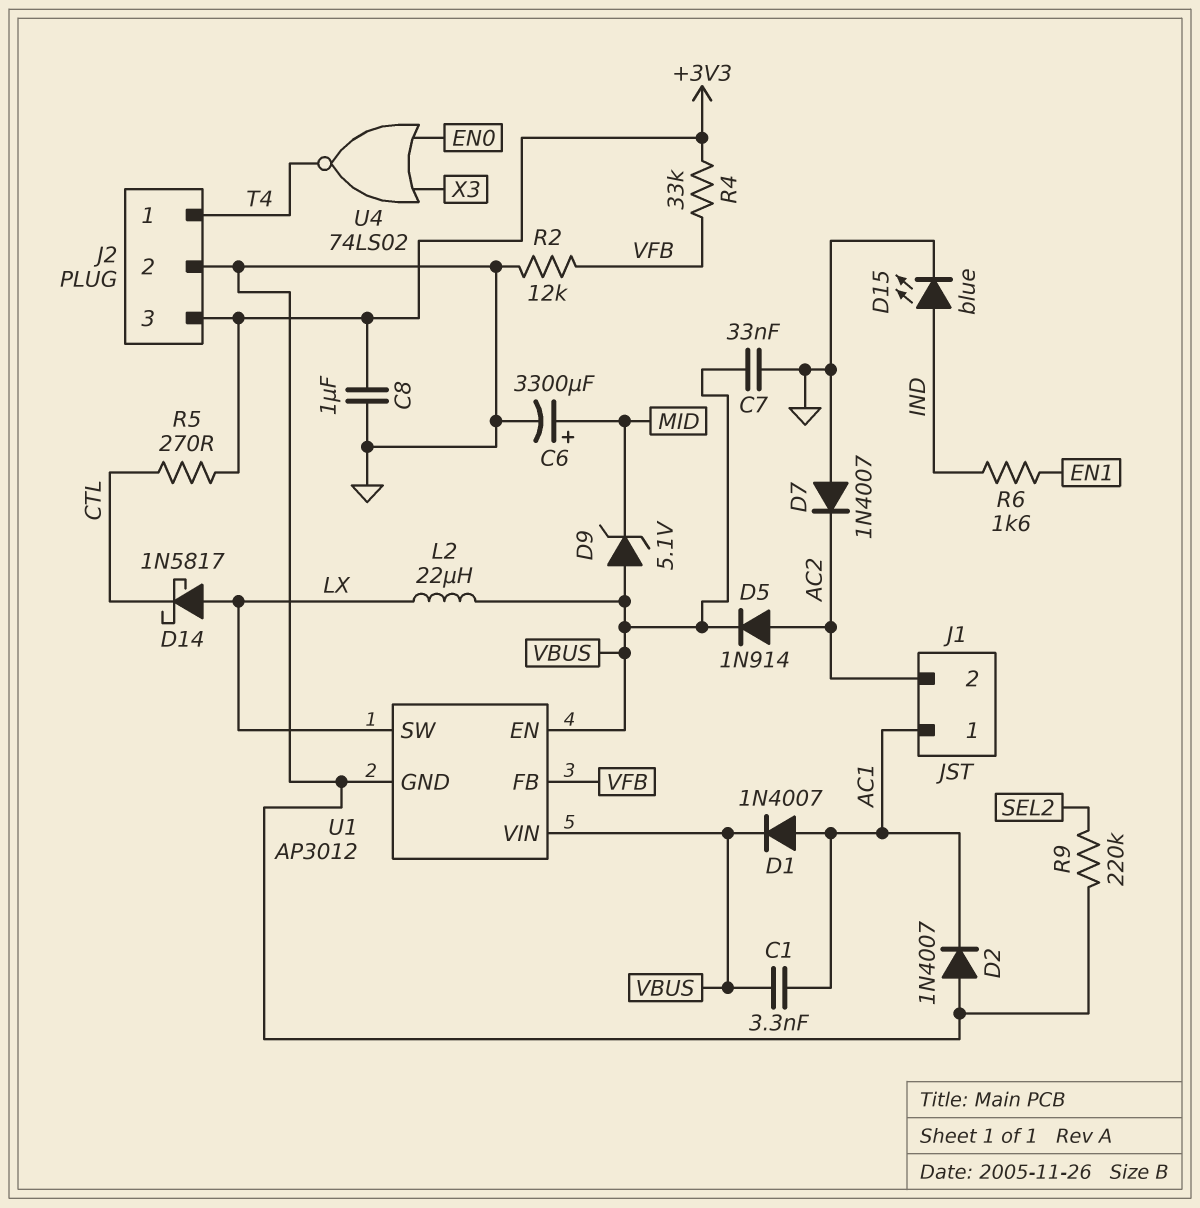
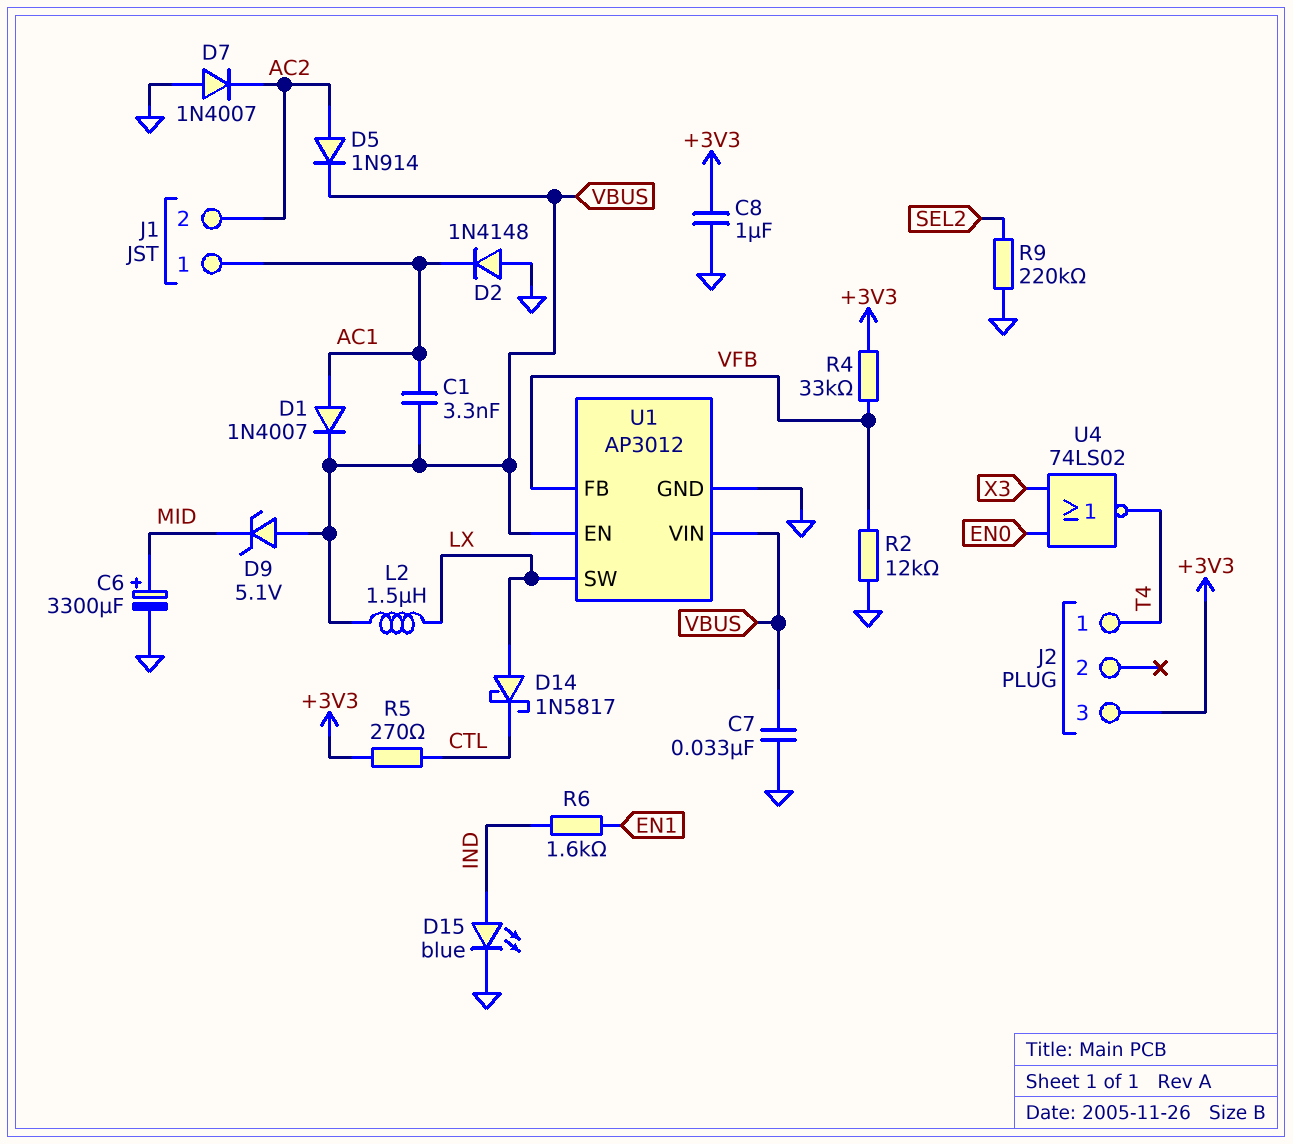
D2: diode 1N4007 (A GND, K AC1) -> diode 1N4148 (A GND, K AC1)
J2 pin 2: GND -> none
L2: 22uH (LX, VBUS) -> 1.5uH (LX, VBUS)

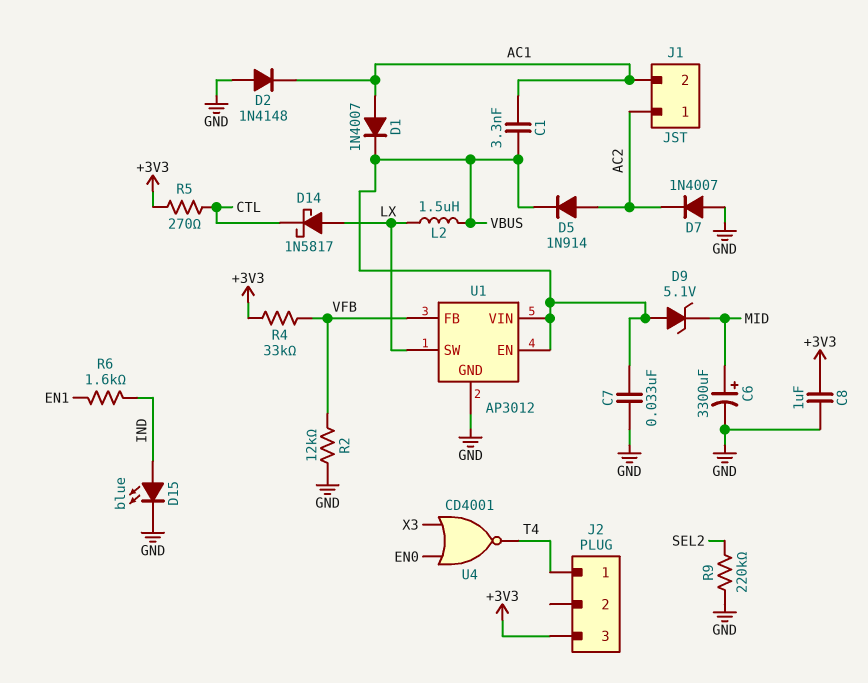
J1 pin 1: AC1 -> AC2
J1 pin 2: AC2 -> AC1
U4: NOR 74LS02 (in EN0, in X3, out T4) -> NOR CD4001 (in EN0, in X3, out T4)

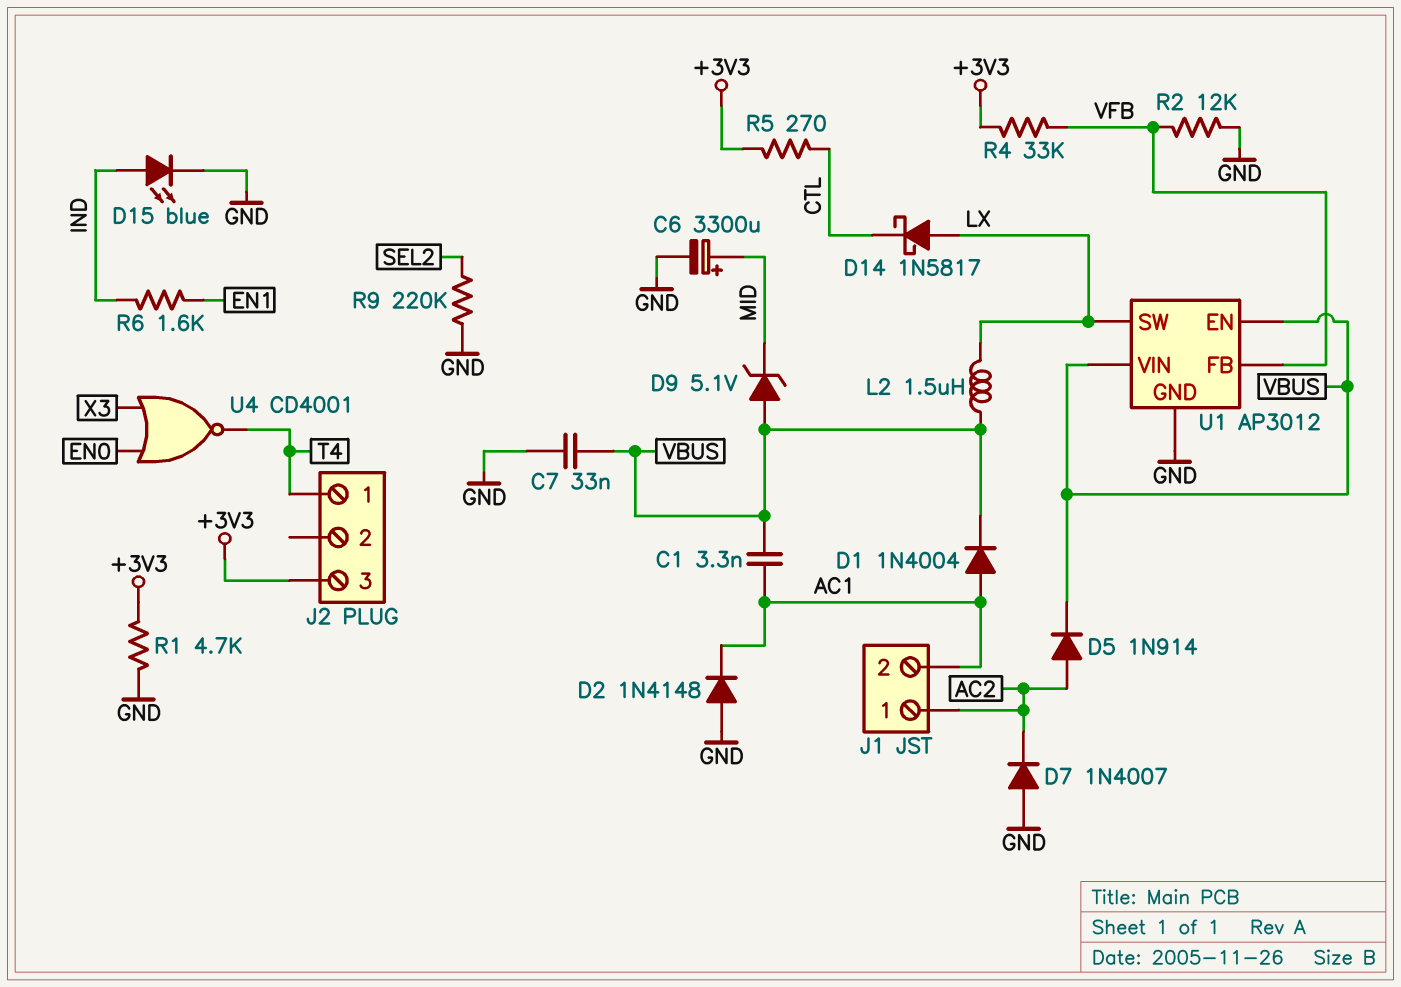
C8: 1uF (+3V3, GND) -> none
D1: diode 1N4007 (A AC1, K VBUS) -> diode 1N4004 (A AC1, K VBUS)
R1: none -> 4.7k (+3V3, GND)

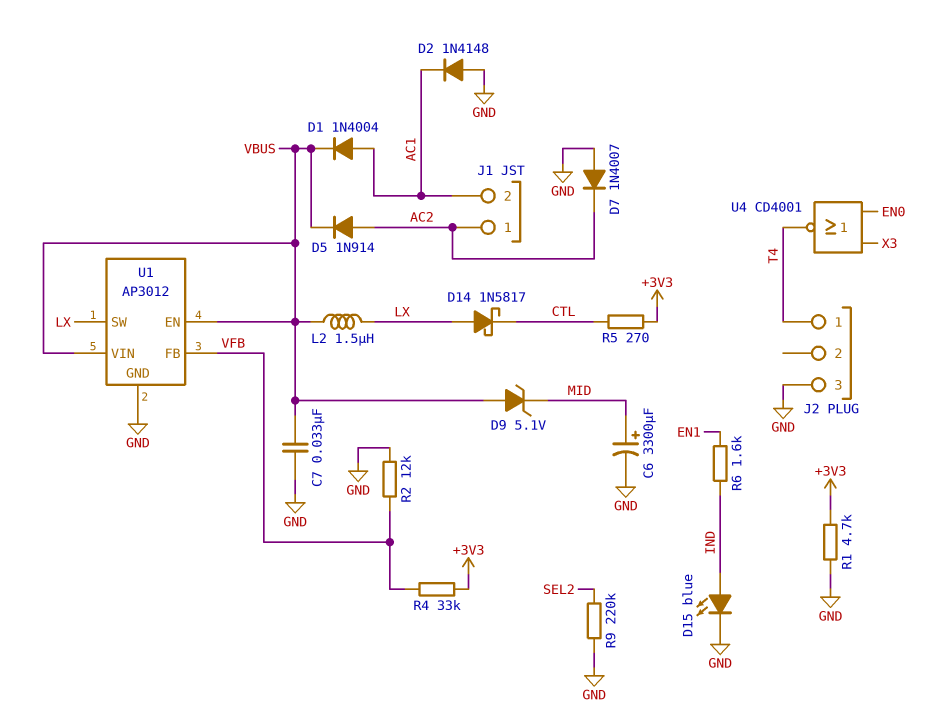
C1: 3.3nF (AC1, VBUS) -> none
J2 pin 3: +3V3 -> GND

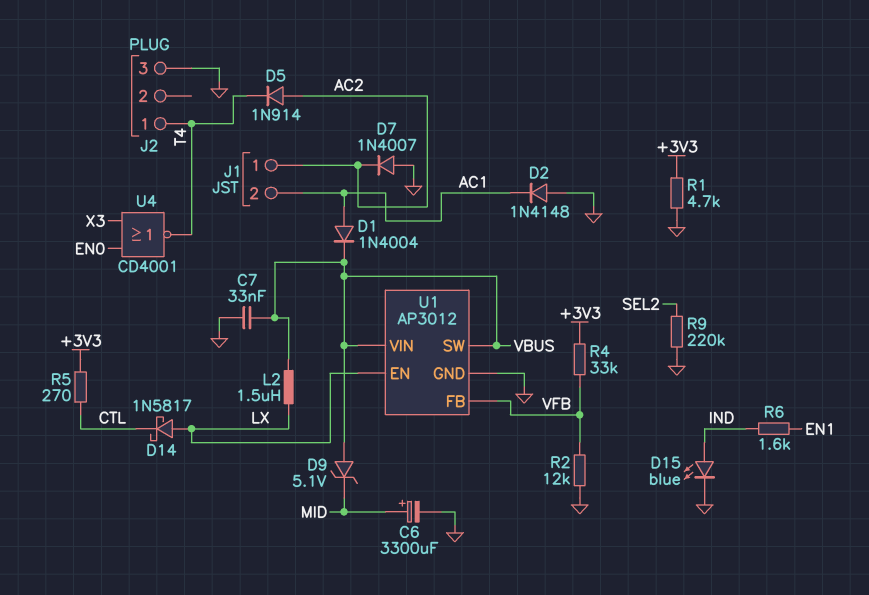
D5: diode 1N914 (A AC2, K VBUS) -> diode 1N914 (A AC2, K T4)
U1 pin EN: VBUS -> LX
U1 pin SW: LX -> VBUS

